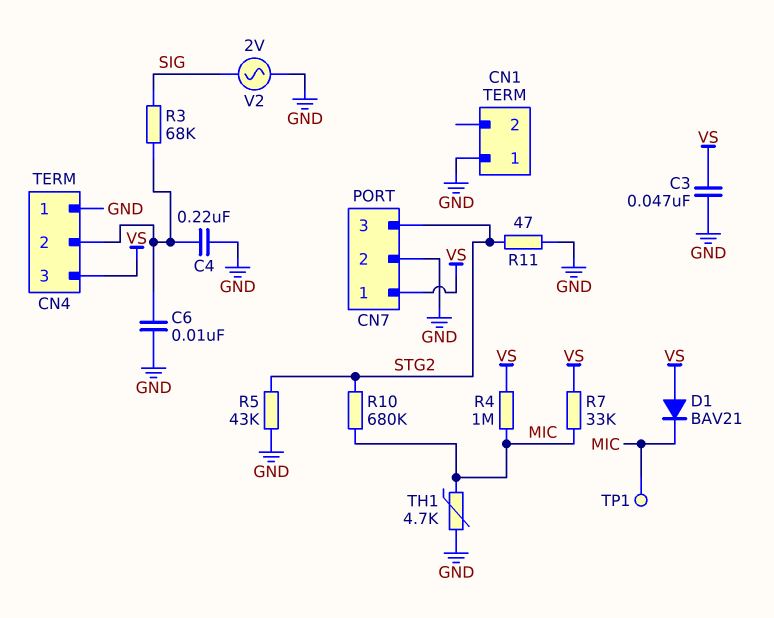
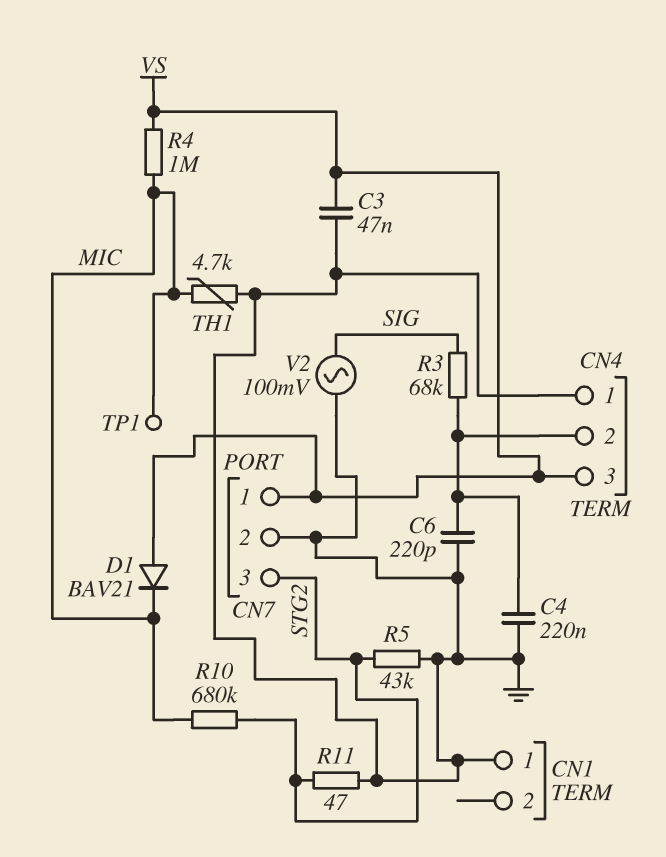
C6: 10nF (CN4/2, GND) -> 220pF (CN4/2, GND)
R7: 33k (MIC, VS) -> none
V2: AC 2V (GND, SIG) -> AC 100mV (GND, SIG)

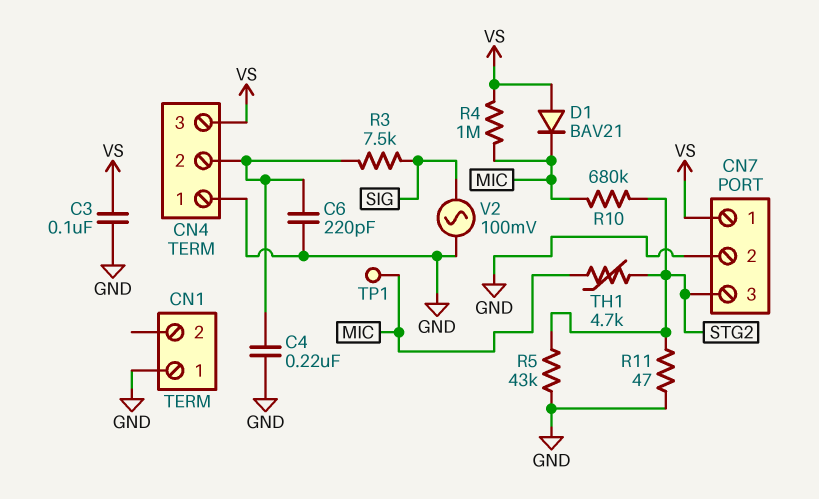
C3: 47nF (GND, VS) -> 100nF (GND, VS)
R3: 68k (CN4/2, SIG) -> 7.5k (CN4/2, SIG)
TH1: 4.7k (GND, MIC) -> 4.7k (MIC, STG2)

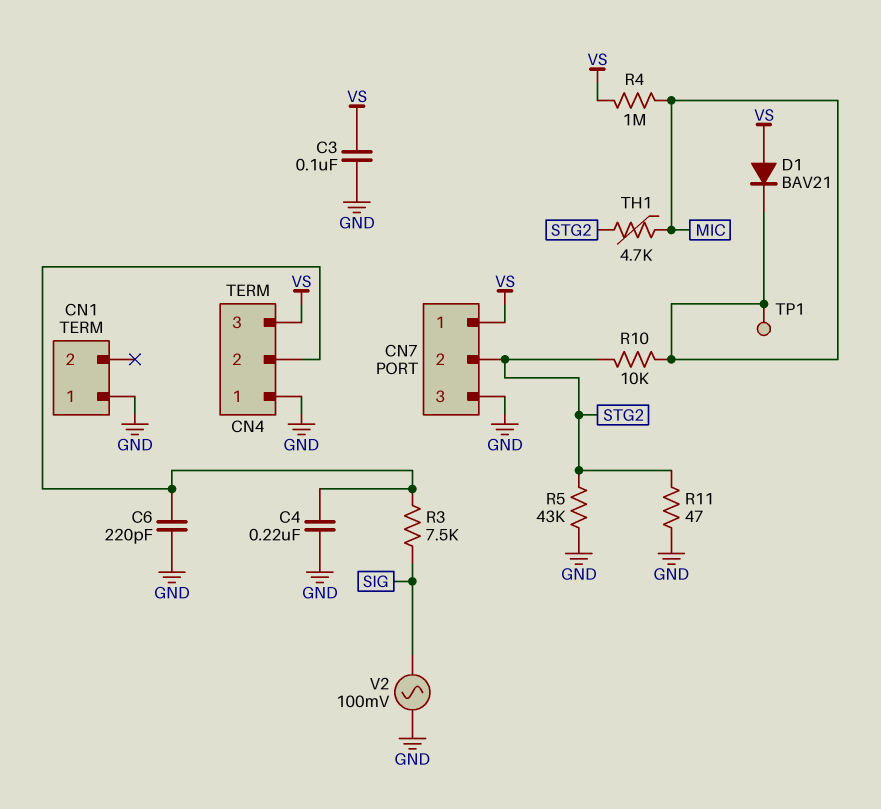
CN7 pin 2: GND -> STG2
CN7 pin 3: STG2 -> GND
R10: 680k (MIC, STG2) -> 10k (MIC, STG2)

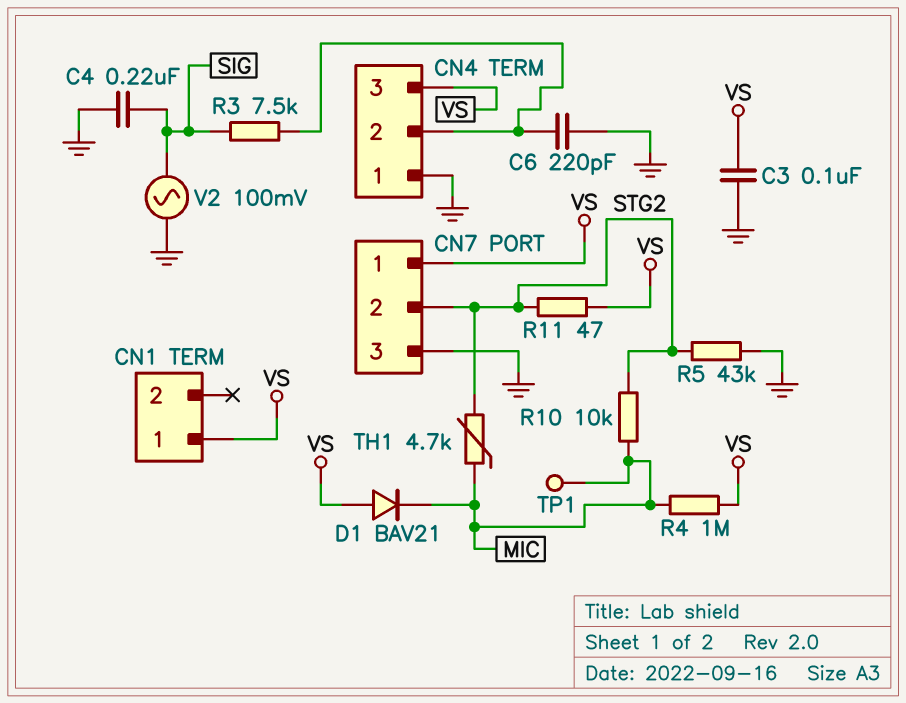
C4: 220nF (CN4/2, GND) -> 220nF (GND, SIG)
CN1 pin 1: GND -> VS
R11: 47 (GND, STG2) -> 47 (STG2, VS)

